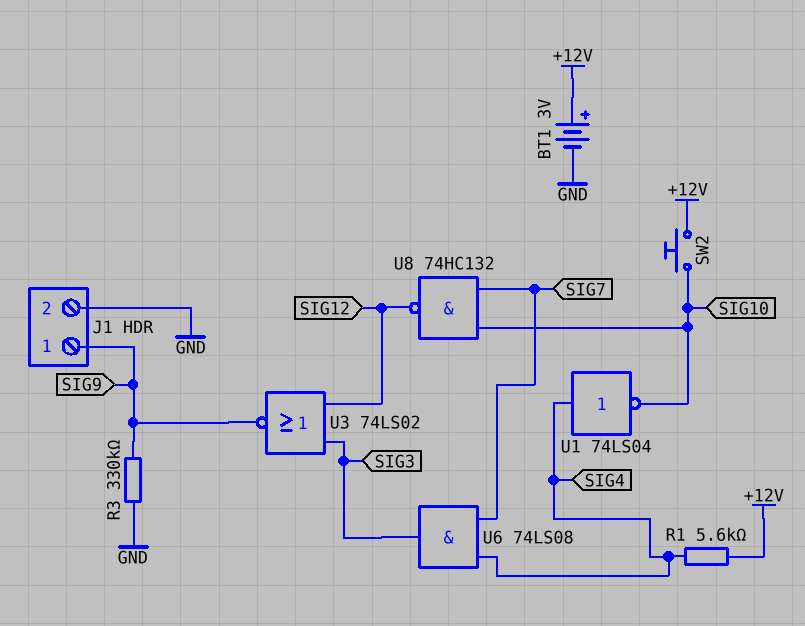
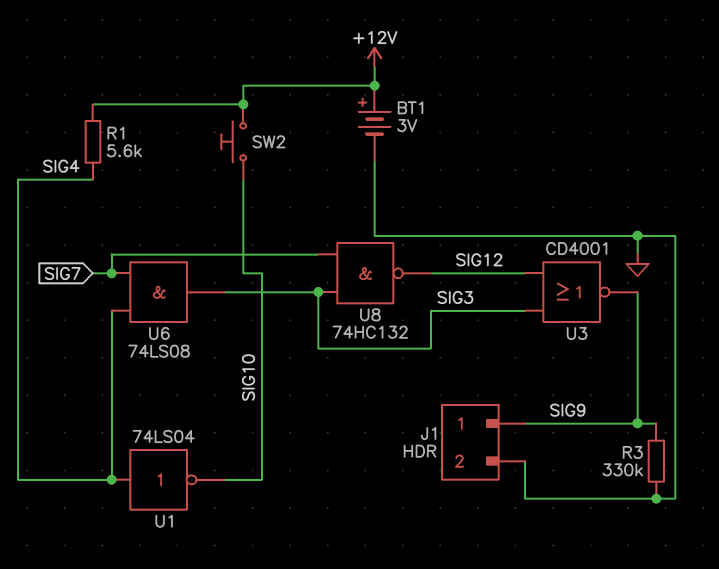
U3: NOR 74LS02 (in SIG3, in SIG12, out SIG9) -> NOR CD4001 (in SIG3, in SIG12, out SIG9)
U8: NAND 74HC132 (in SIG7, in SIG10, out SIG12) -> NAND 74HC132 (in SIG3, in SIG7, out SIG12)

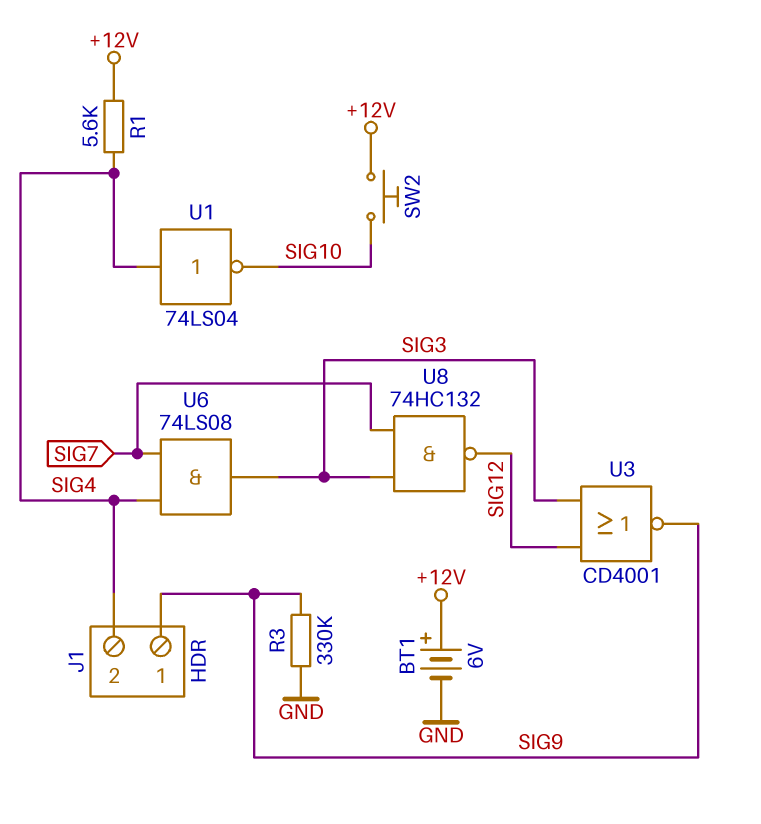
BT1: 3V (plus +12V, minus GND) -> 6V (plus +12V, minus GND)
J1 pin 2: GND -> SIG4

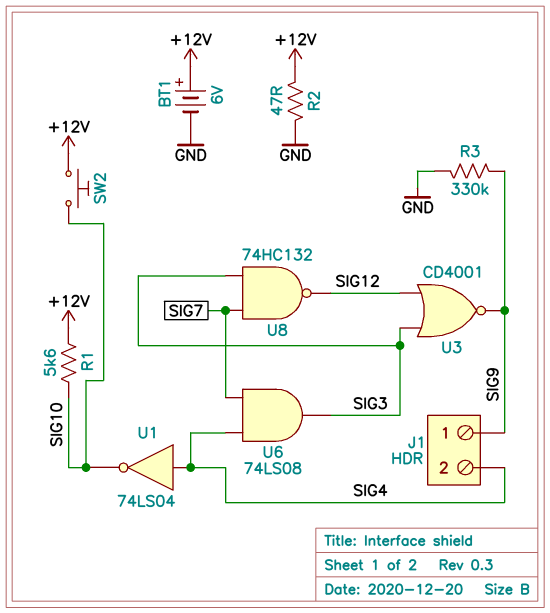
R1: 5.6k (+12V, SIG4) -> 5.6k (+12V, SIG10)
R2: none -> 47 (+12V, GND)

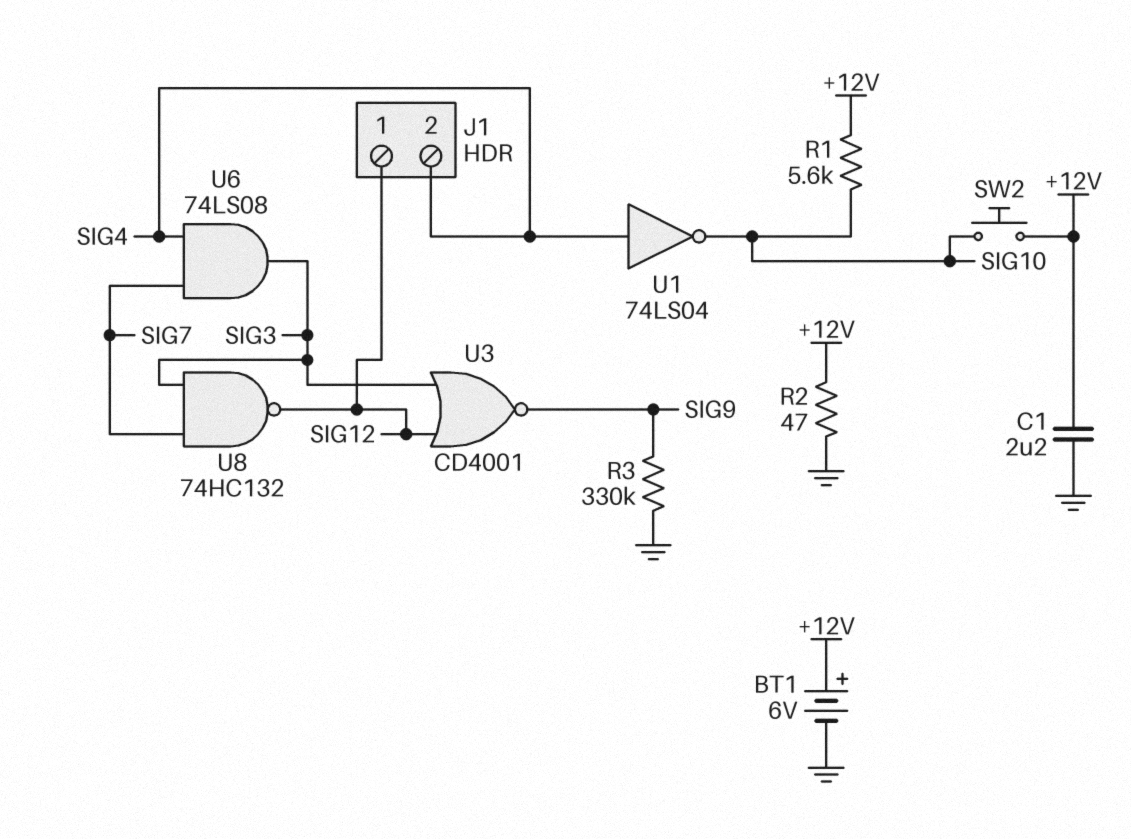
C1: none -> 2.2uF (+12V, GND)
J1 pin 1: SIG9 -> SIG12

